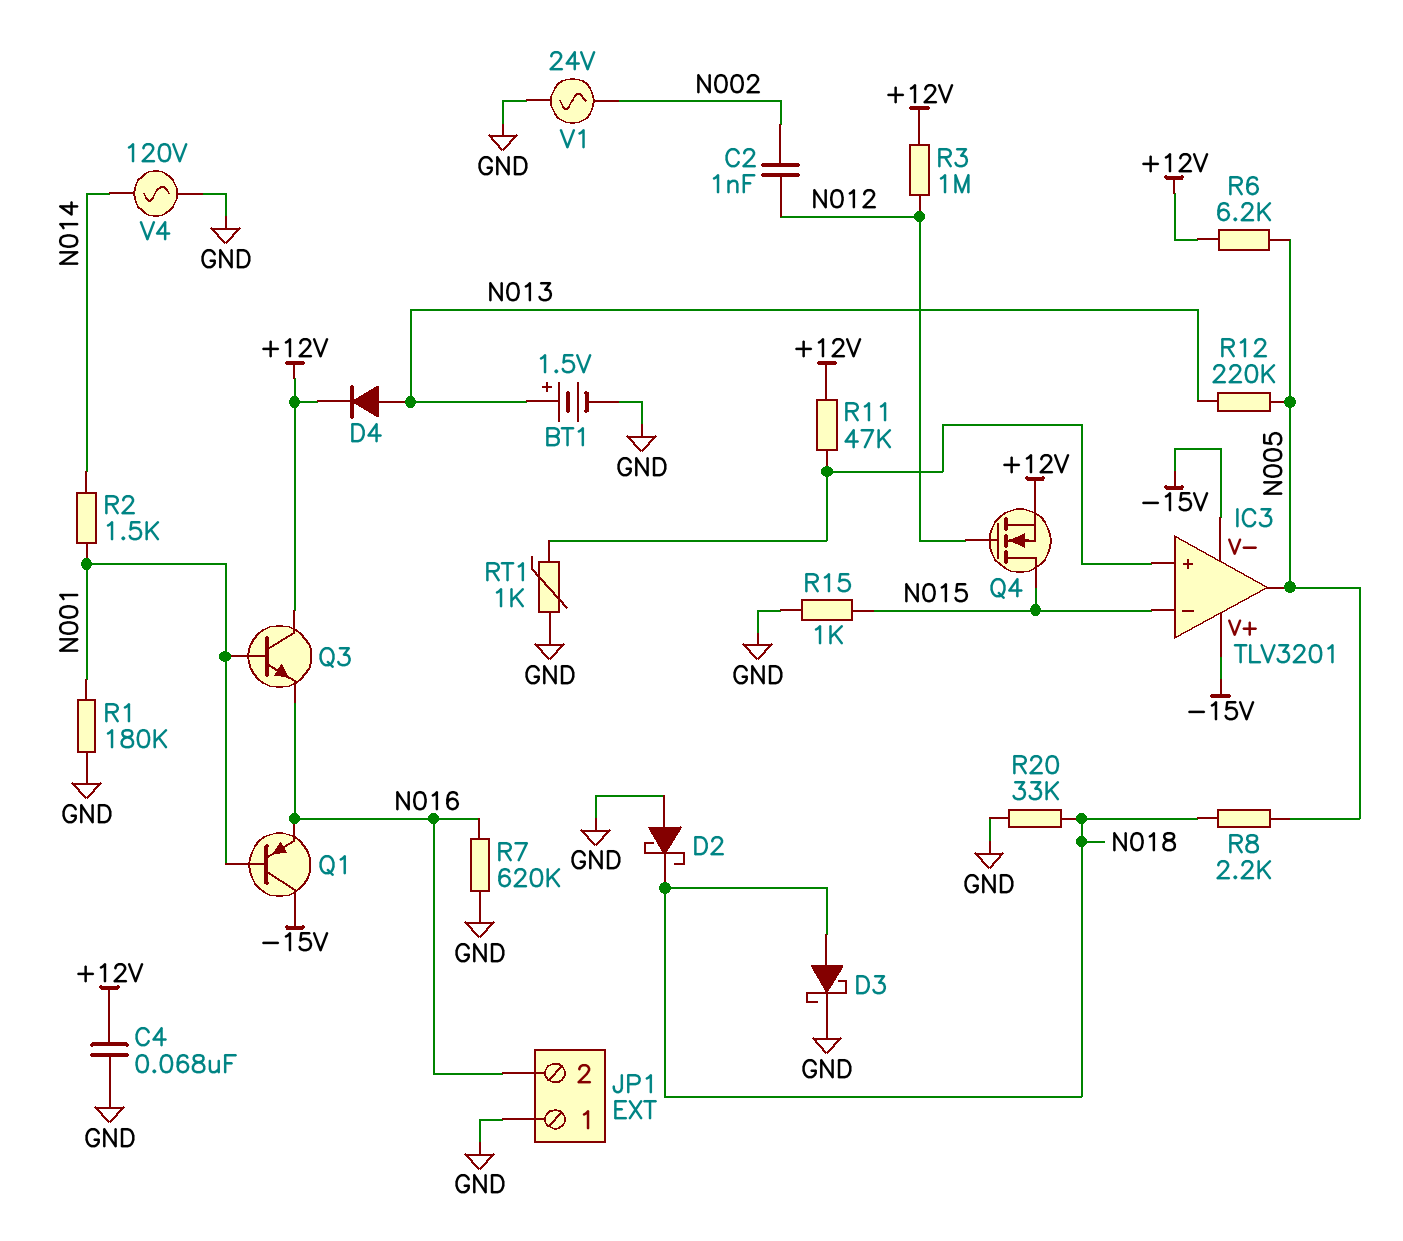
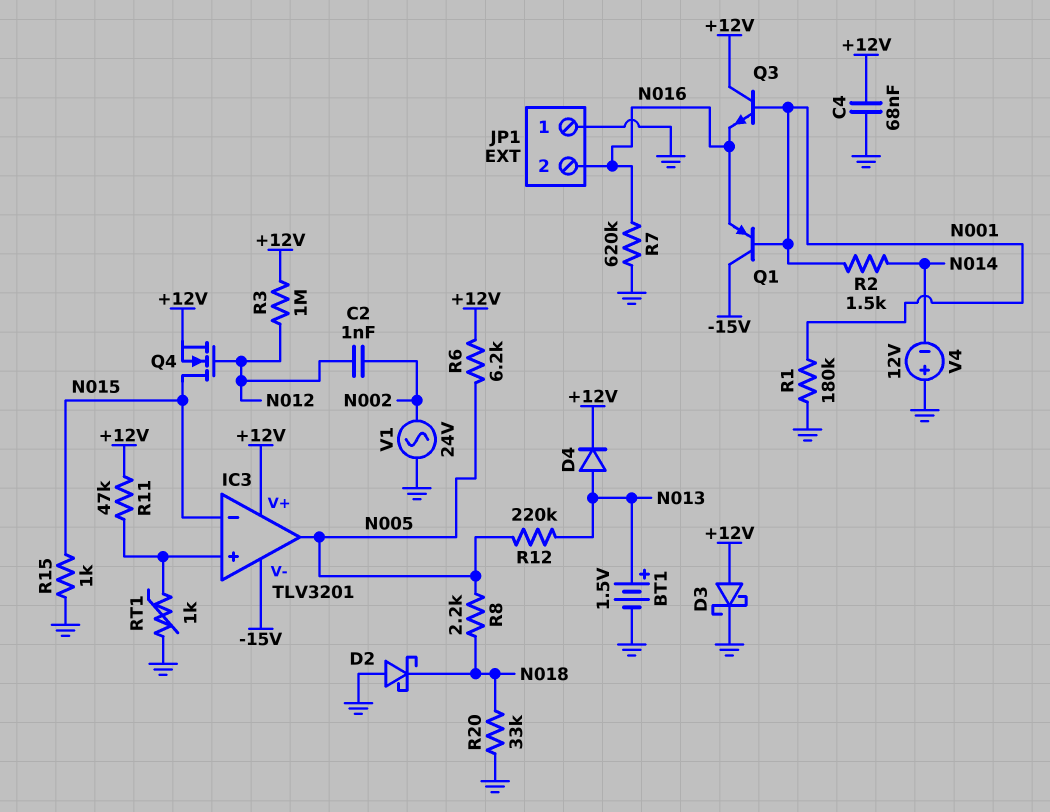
D3: schottky (A N018, K GND) -> schottky (A +12V, K GND)
IC3 pin V+: -15V -> +12V
V4: AC 120V (GND, N014) -> 12V (plus GND, minus N014)

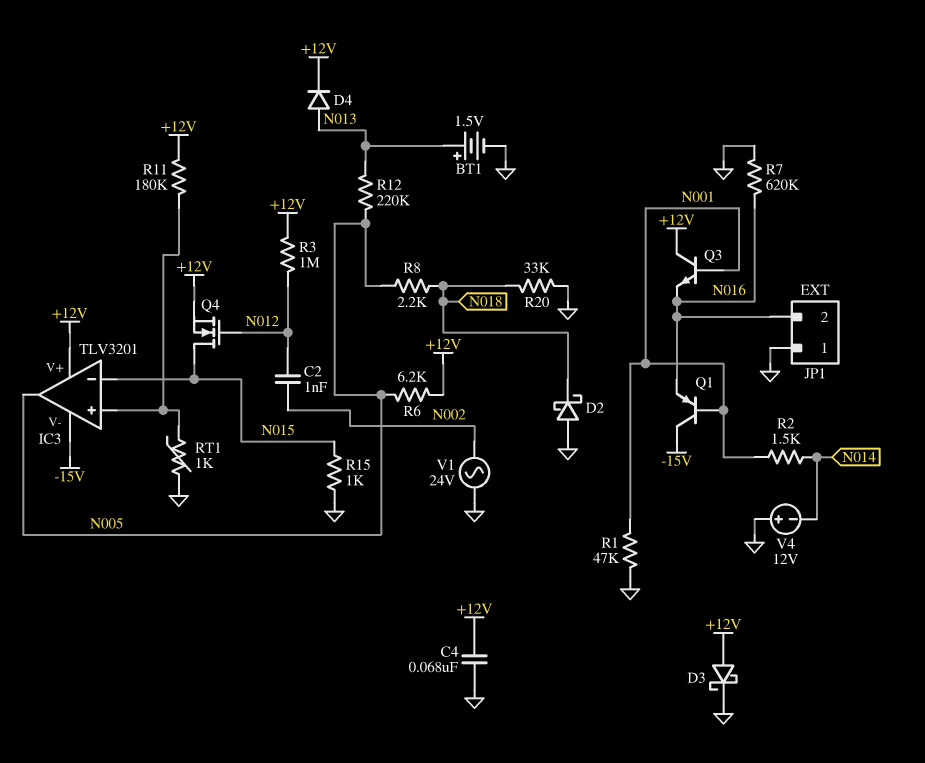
R1: 180k (GND, N001) -> 47k (GND, N001)
R11: 47k (+12V, IC3/in+) -> 180k (+12V, IC3/in+)

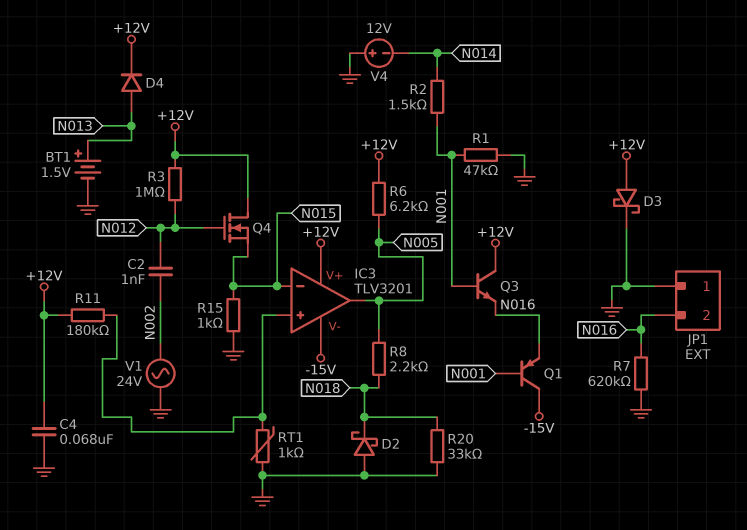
Q4: NMOS (G N012, D N015, S +12V) -> NMOS (G N012, D +12V, S N015)
R12: 220k (N005, N013) -> none

